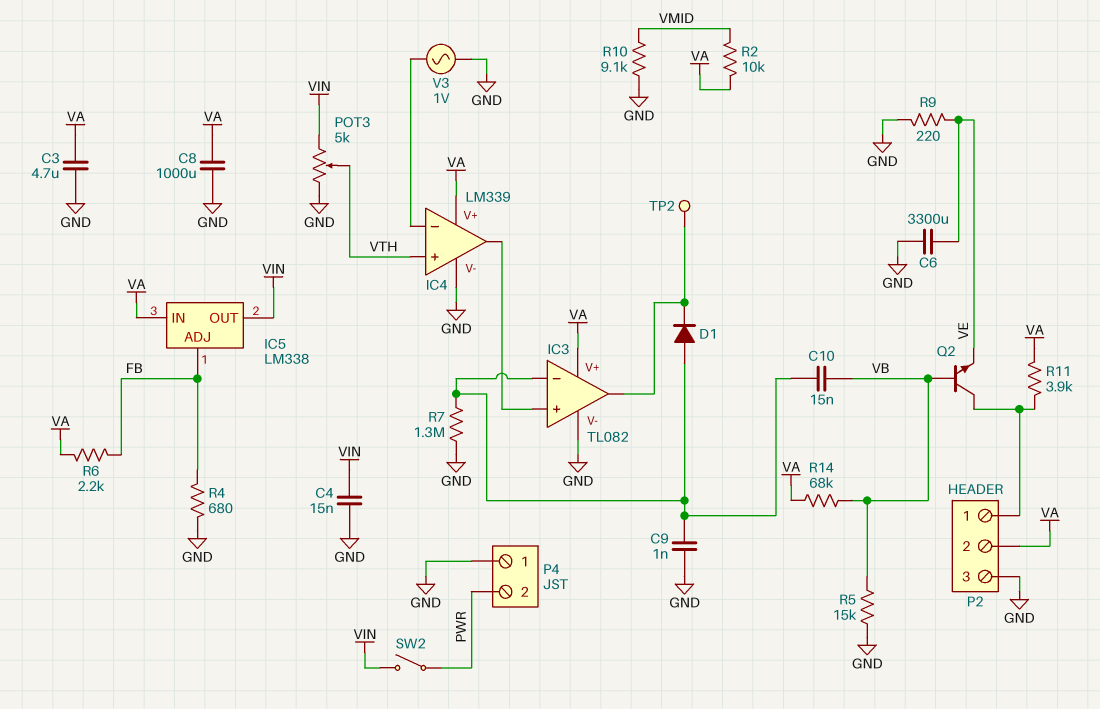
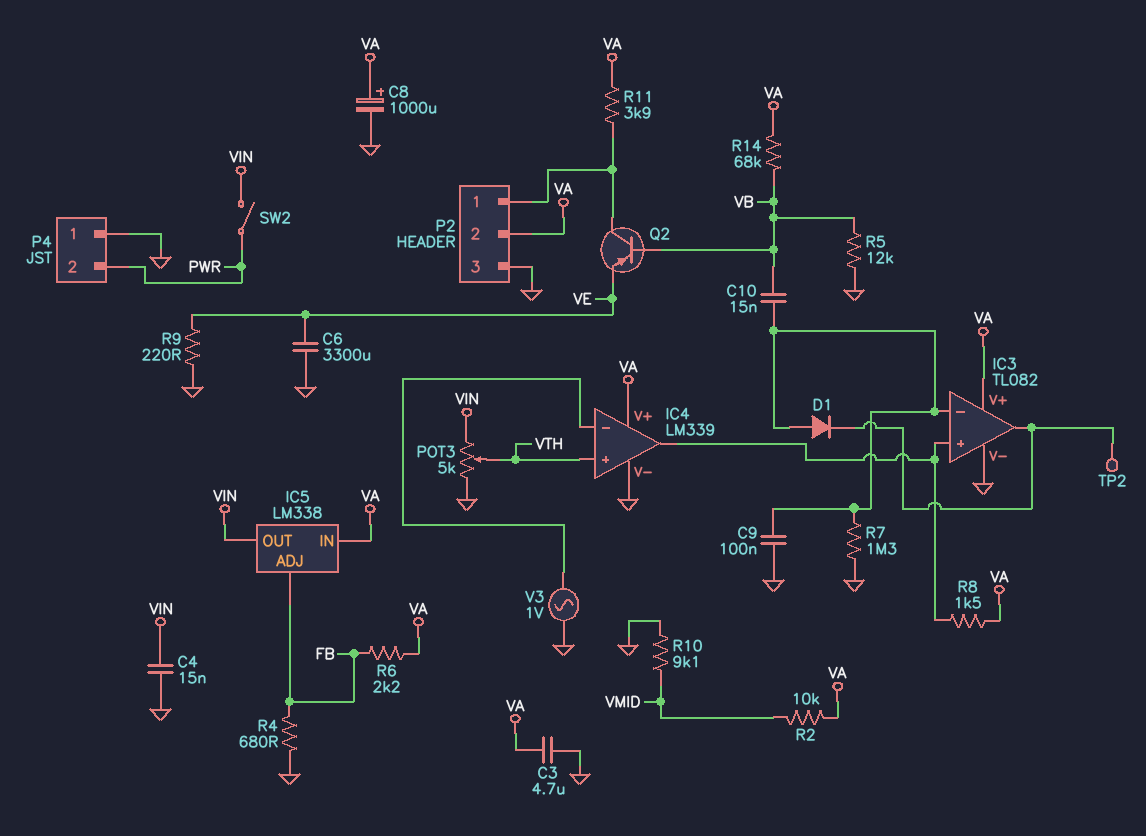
C8: 1000uF (GND, VA) -> 1000uF (plus VA, minus GND)
C9: 1nF (GND, IC3/in-) -> 100nF (GND, IC3/in-)
Q2: NPN (B VB, C P2/1, E VE) -> PNP (B VB, C P2/1, E VE)
R5: 15k (GND, VB) -> 12k (GND, VB)
R8: none -> 1.5k (IC3/in+, VA)

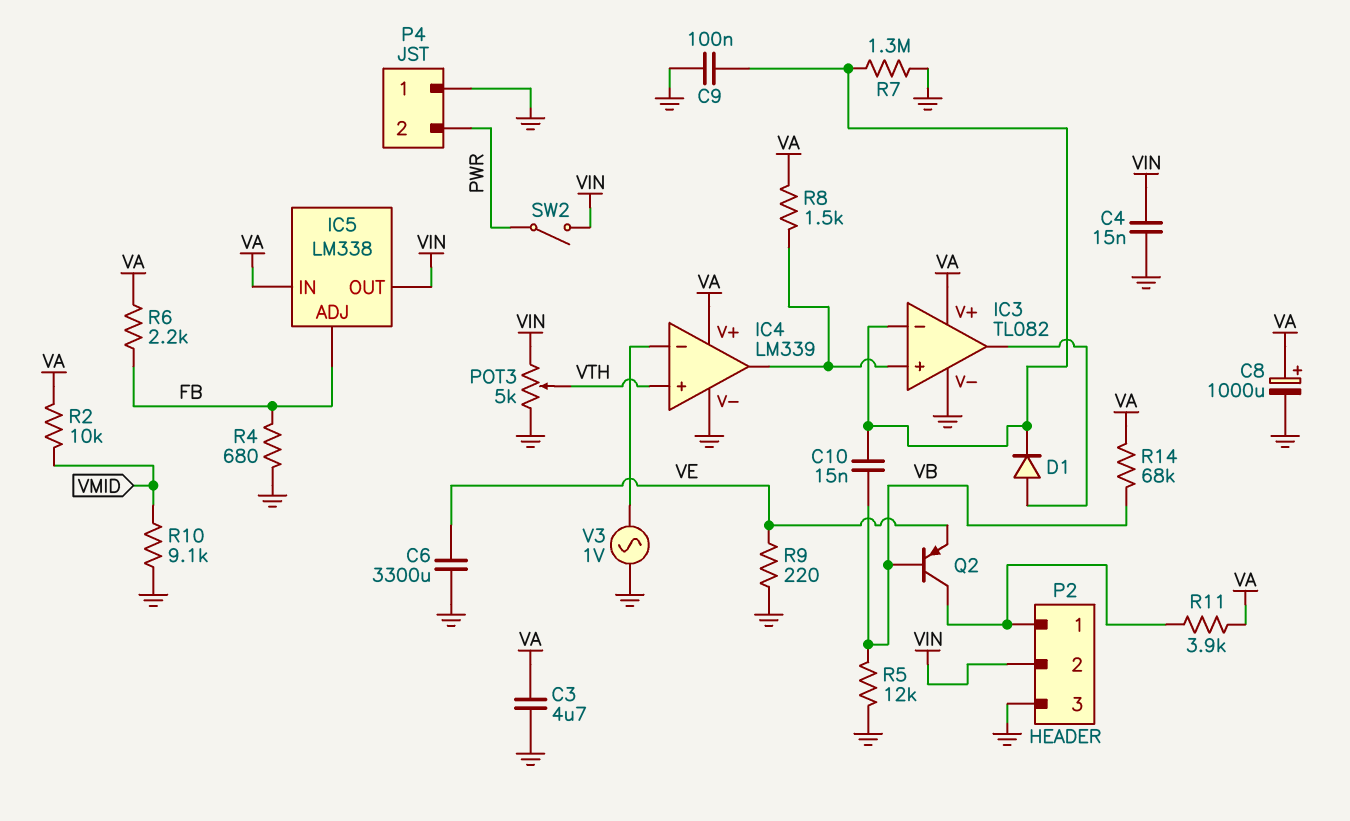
D1: diode (A IC3/in-, K IC3/out) -> diode (A IC3/out, K IC3/in-)
P2 pin 2: VA -> VIN
TP2: test point (IC3/out) -> none

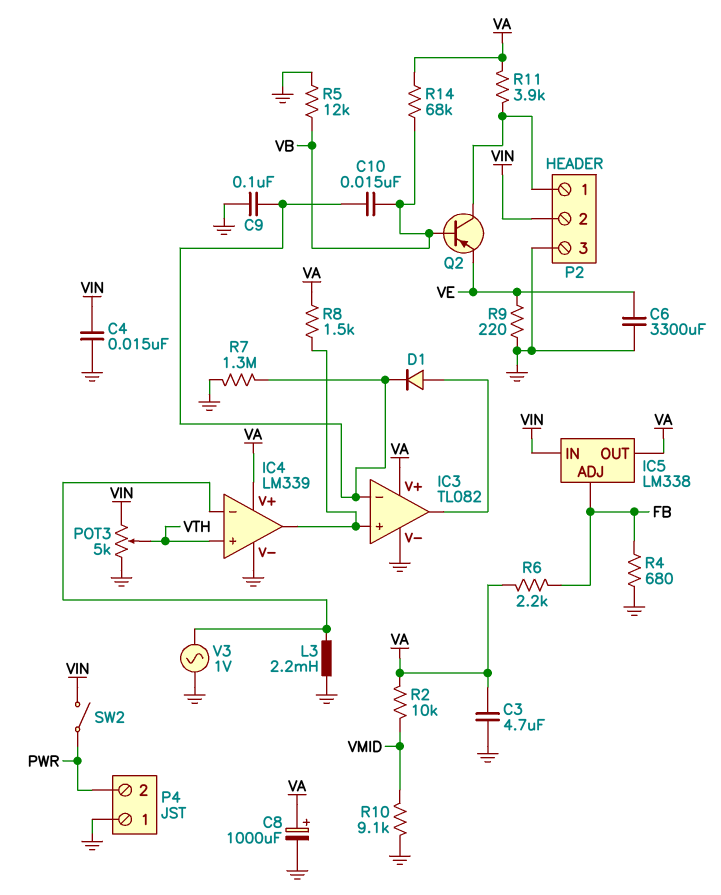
IC5 pin IN: VA -> VIN
IC5 pin OUT: VIN -> VA
L3: none -> 2.2mH (GND, IC4/in-)

